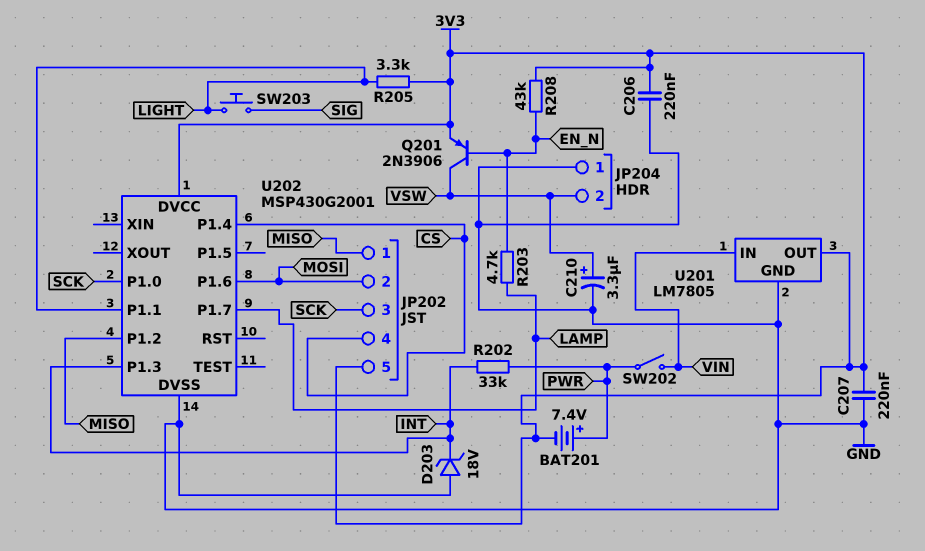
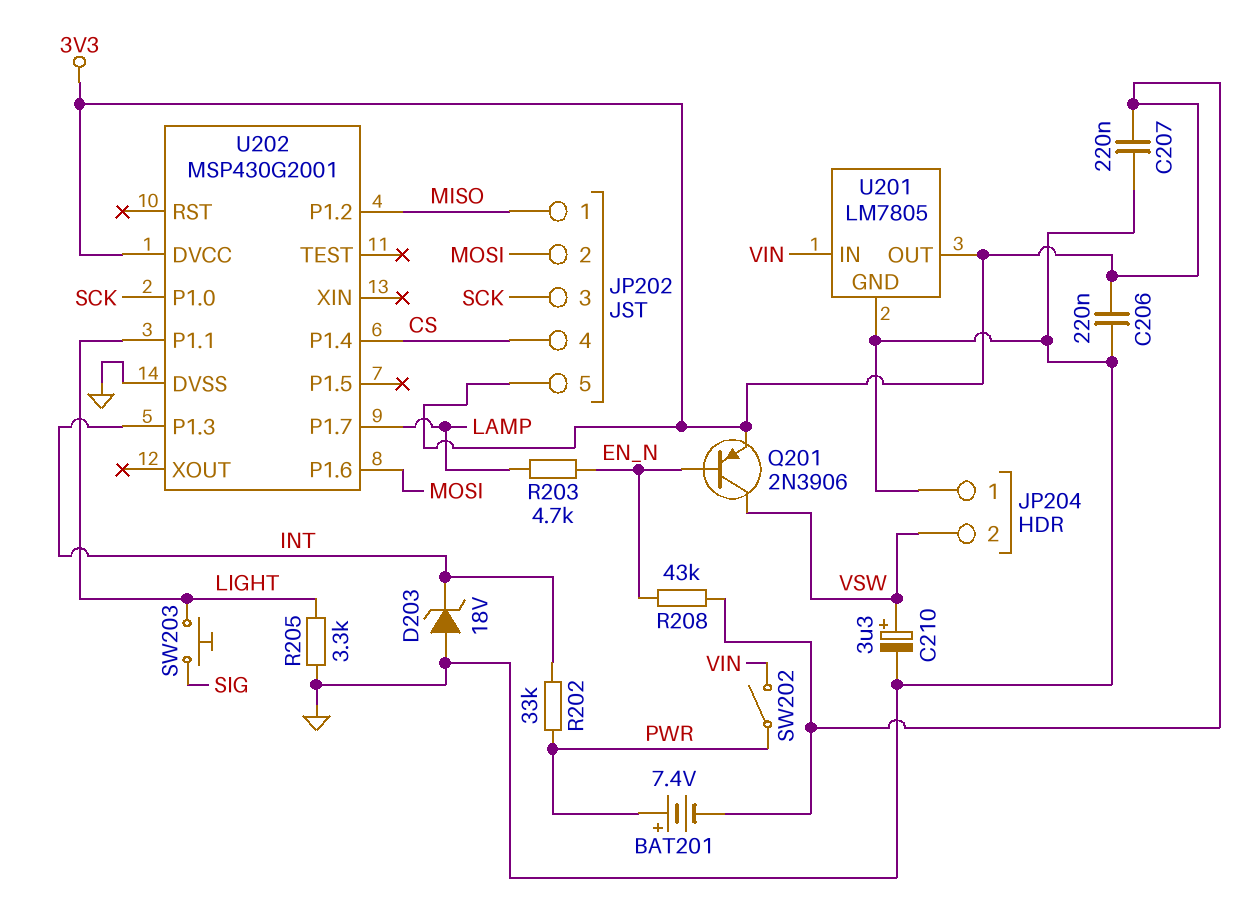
R205: 3.3k (3V3, LIGHT) -> 3.3k (GND, LIGHT)

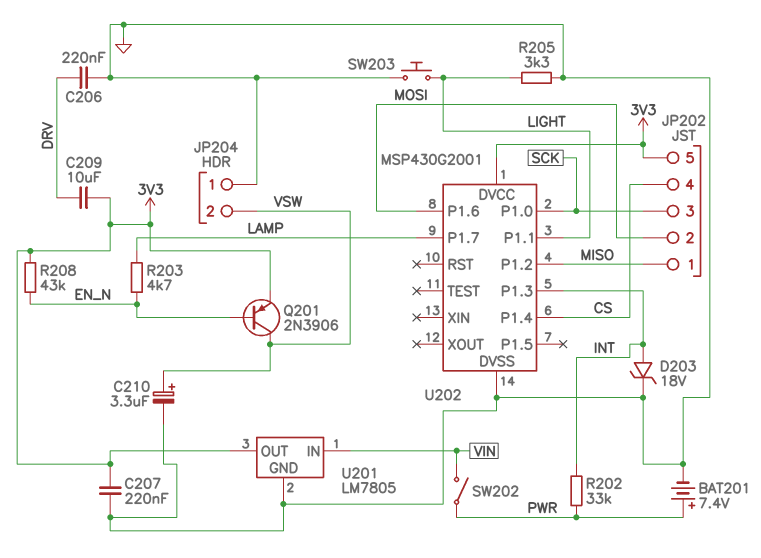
BAT201: 7.4V (plus PWR, minus 3V3) -> 7.4V (plus PWR, minus GND)
C206: 220nF (3V3, GND) -> 220nF (DRV, GND)
C209: none -> 10uF (3V3, DRV)
D203: zener 18V (A GND, K INT) -> zener 18V (A INT, K GND)
SW203: button (LIGHT, SIG) -> button (GND, LIGHT)

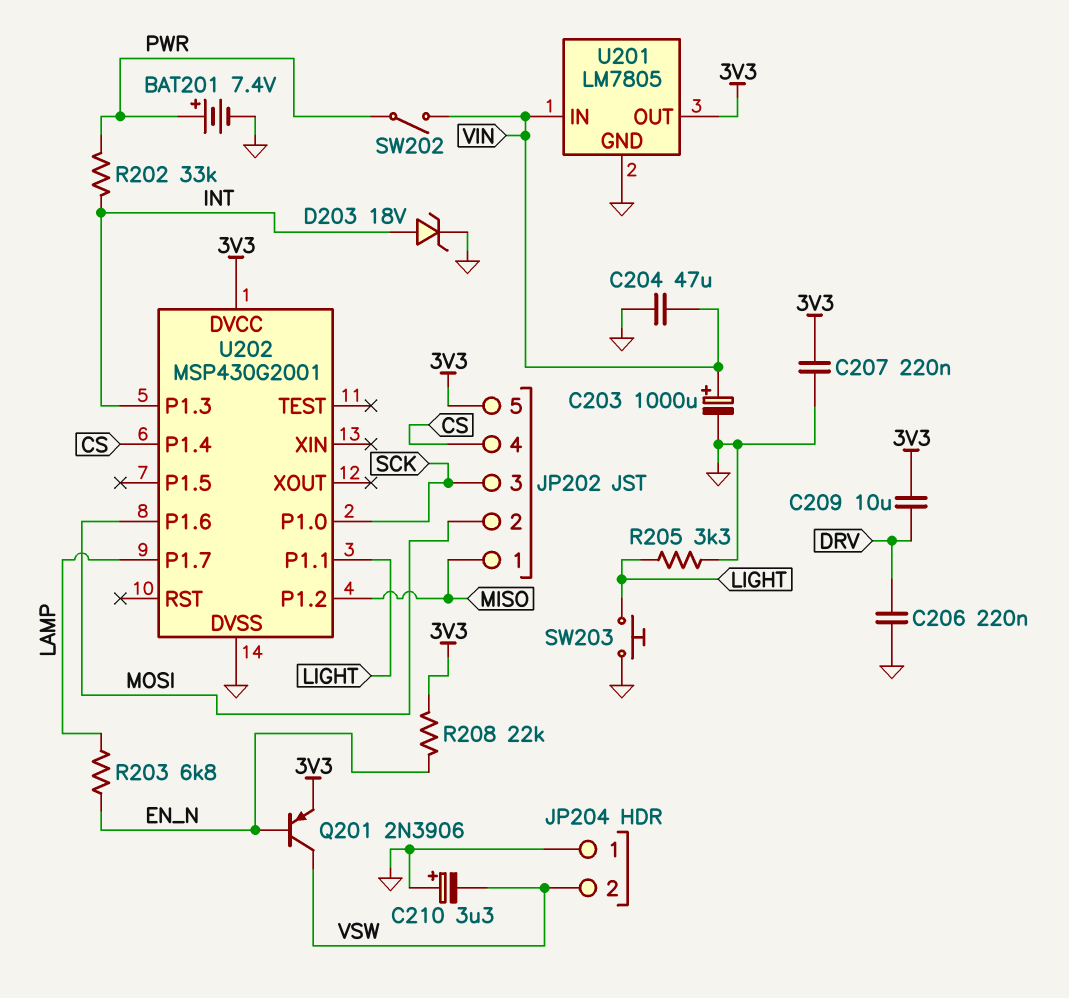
C203: none -> 1000uF (plus VIN, minus GND)
C204: none -> 47uF (GND, VIN)
C210: 3.3uF (plus VSW, minus GND) -> 3.3uF (plus GND, minus VSW)
R203: 4.7k (EN_N, LAMP) -> 6.8k (EN_N, LAMP)
R208: 43k (3V3, EN_N) -> 22k (3V3, EN_N)

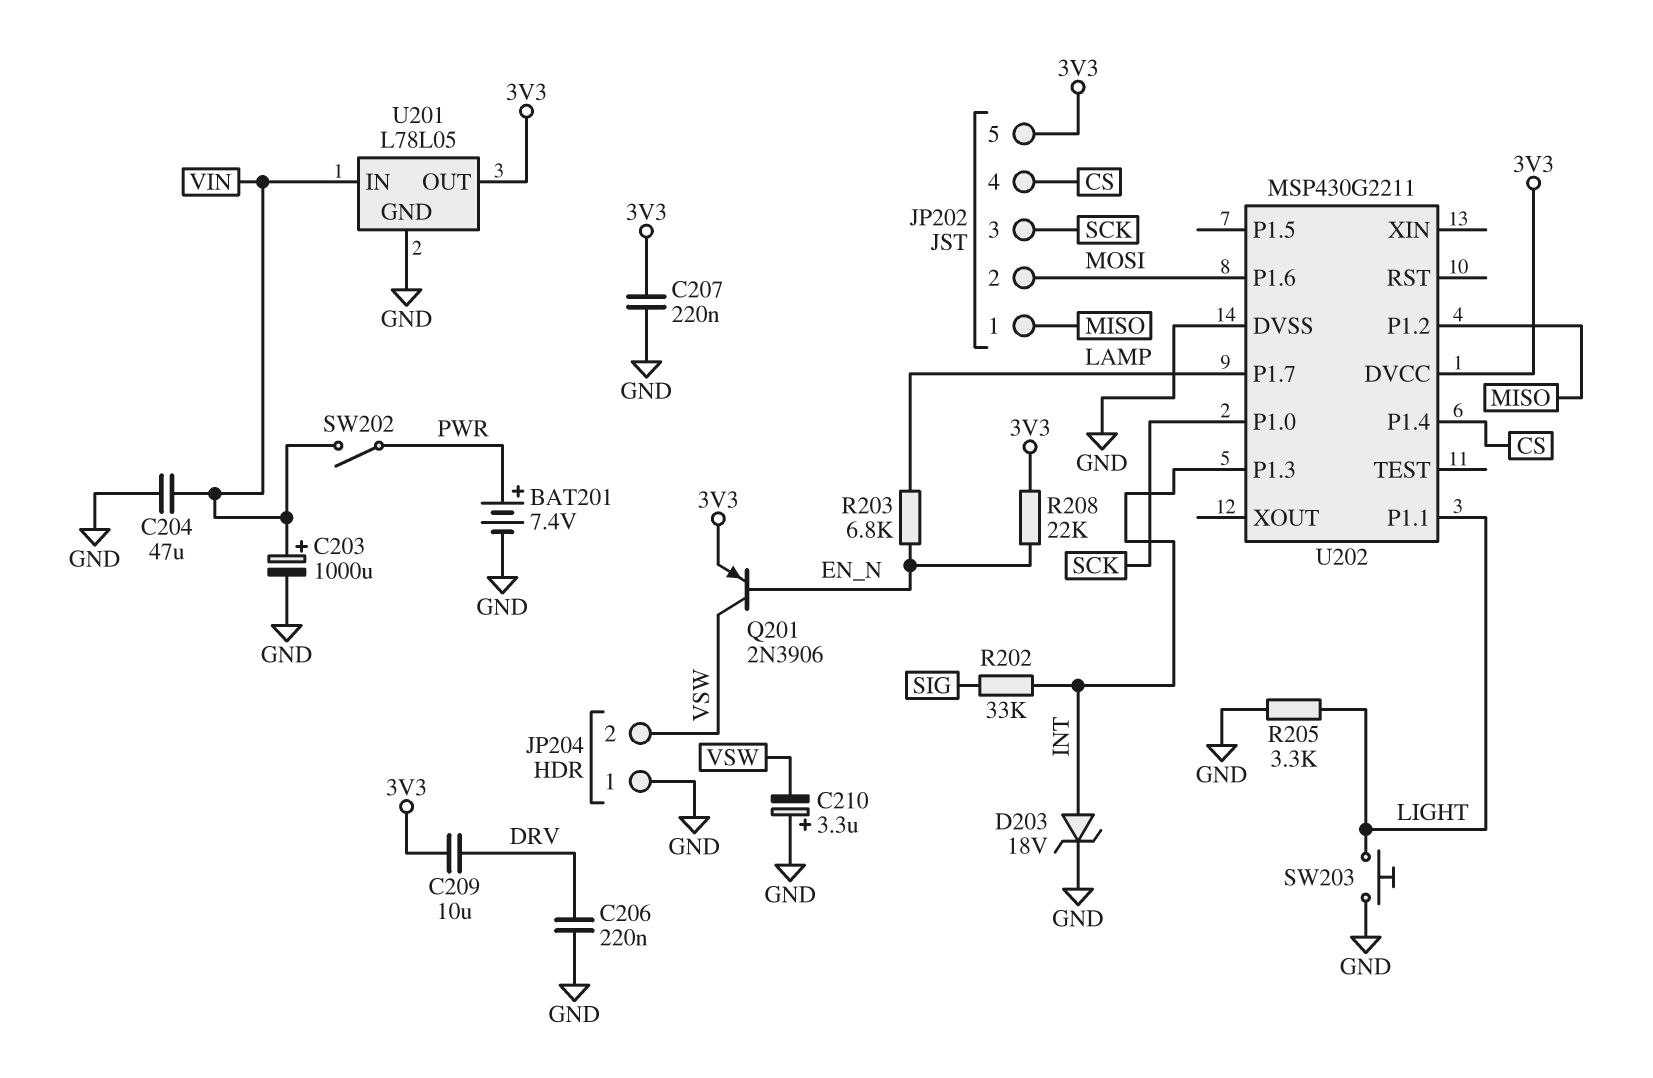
R202: 33k (INT, PWR) -> 33k (INT, SIG)
U201: LM7805 -> L78L05
U202: MSP430G2001 -> MSP430G2211

